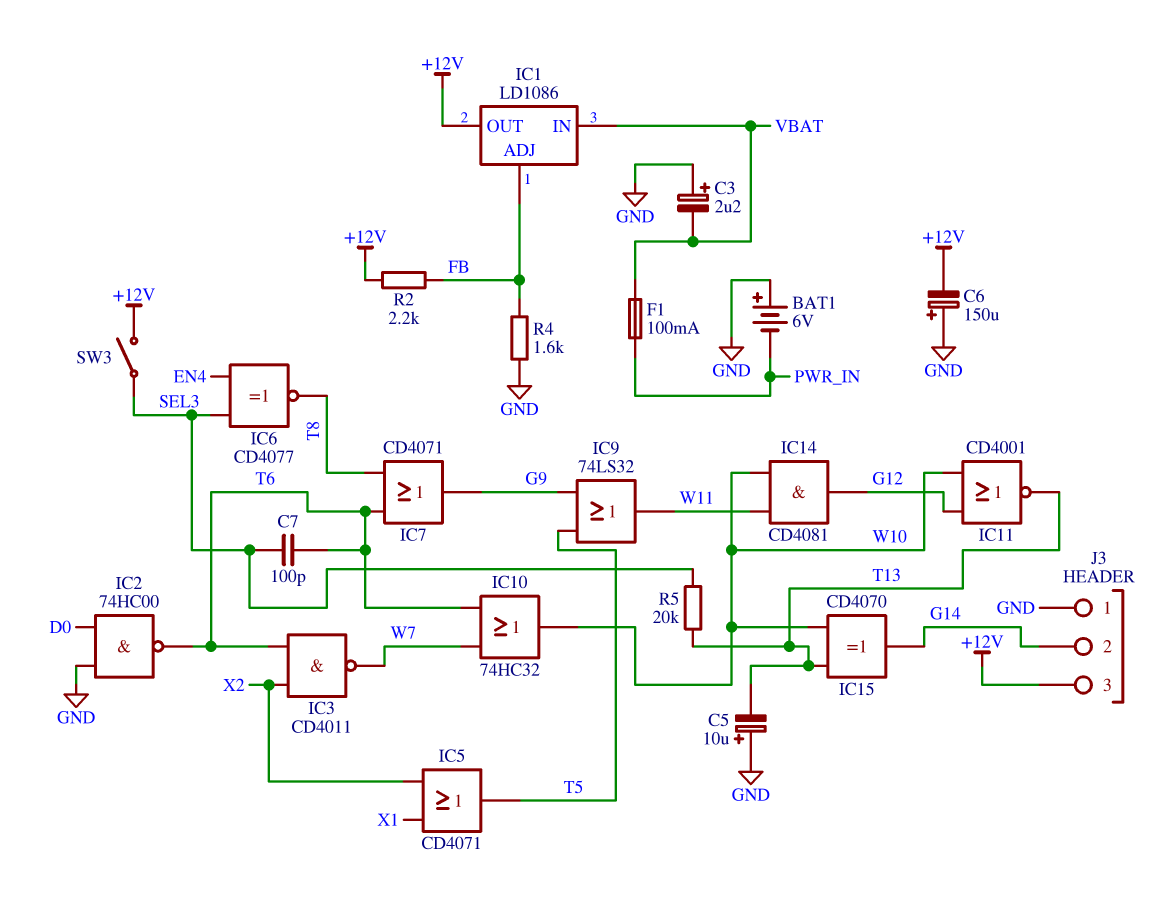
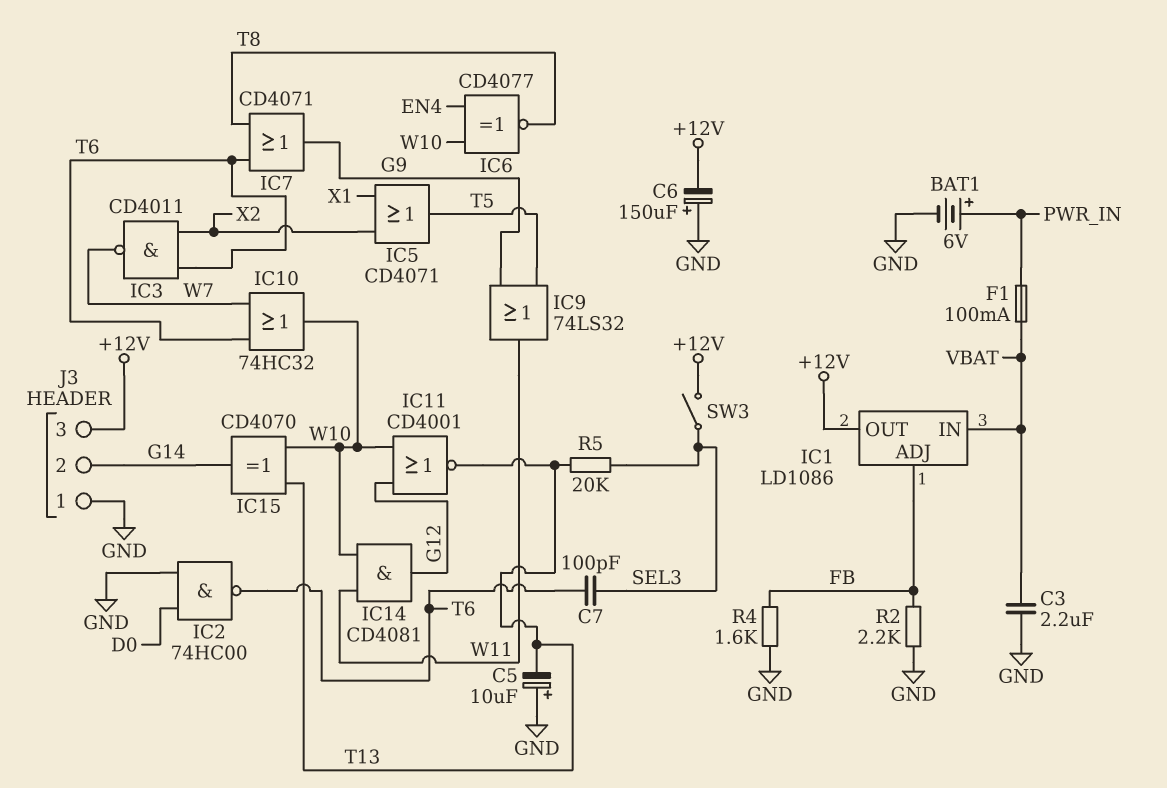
BAT1: 6V (plus GND, minus PWR_IN) -> 6V (plus PWR_IN, minus GND)
C3: 2.2uF (plus GND, minus VBAT) -> 2.2uF (GND, VBAT)
IC6: XNOR CD4077 (in EN4, in SEL3, out T8) -> XNOR CD4077 (in EN4, in W10, out T8)
R2: 2.2k (+12V, FB) -> 2.2k (FB, GND)

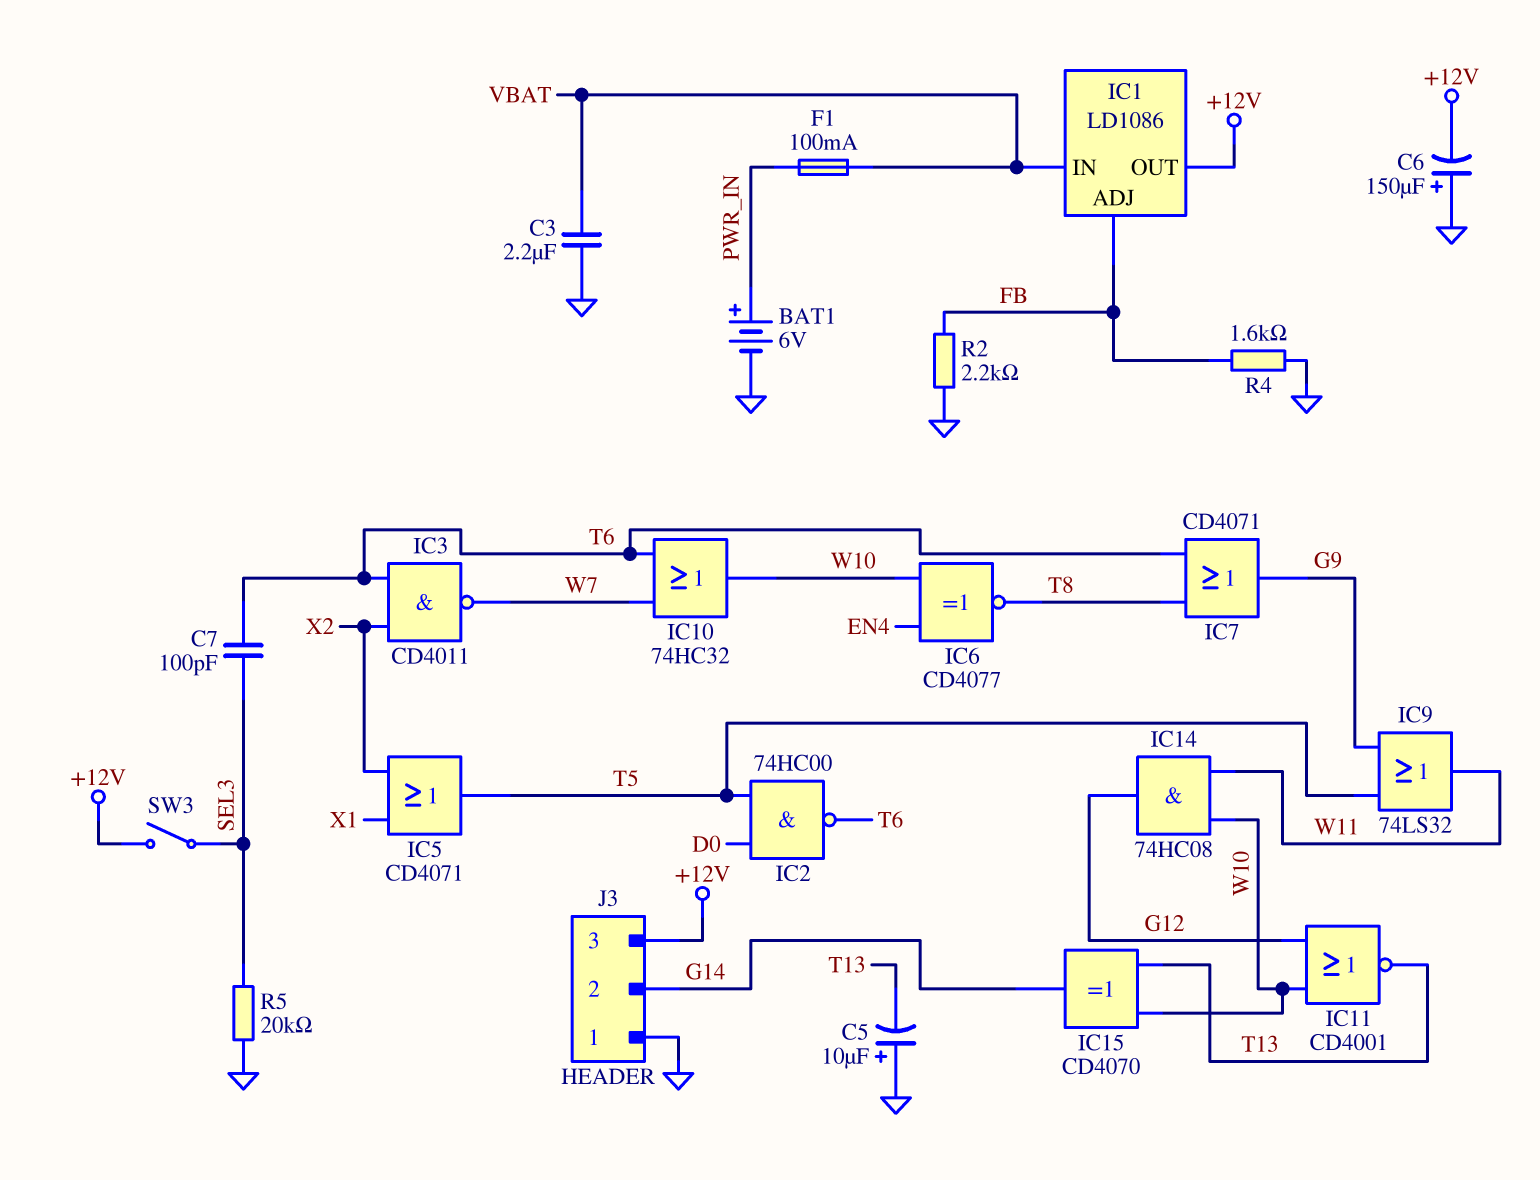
IC2: NAND 74HC00 (in D0, in GND, out T6) -> NAND 74HC00 (in D0, in T5, out T6)
IC14: AND CD4081 (in W10, in W11, out G12) -> AND 74HC08 (in W10, in W11, out G12)
R5: 20k (SEL3, T13) -> 20k (GND, SEL3)

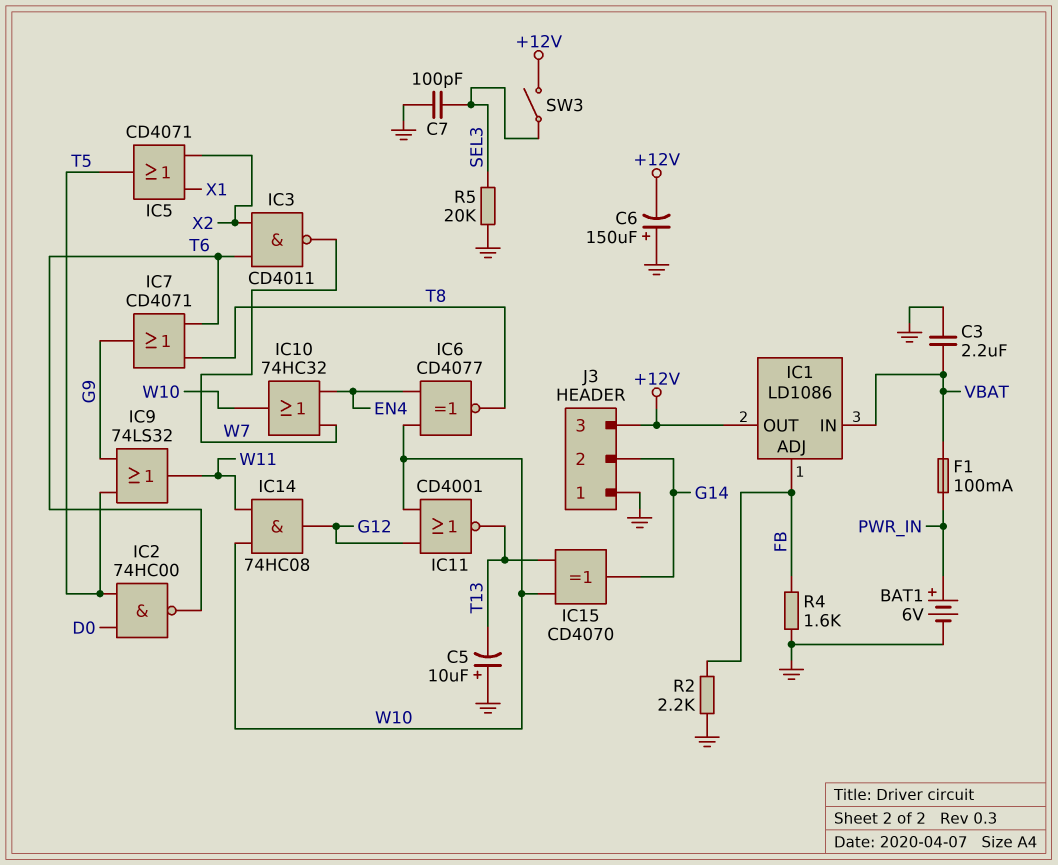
C7: 100pF (SEL3, T6) -> 100pF (GND, SEL3)
IC10: OR 74HC32 (in T6, in W7, out W10) -> OR 74HC32 (in EN4, in W7, out W10)

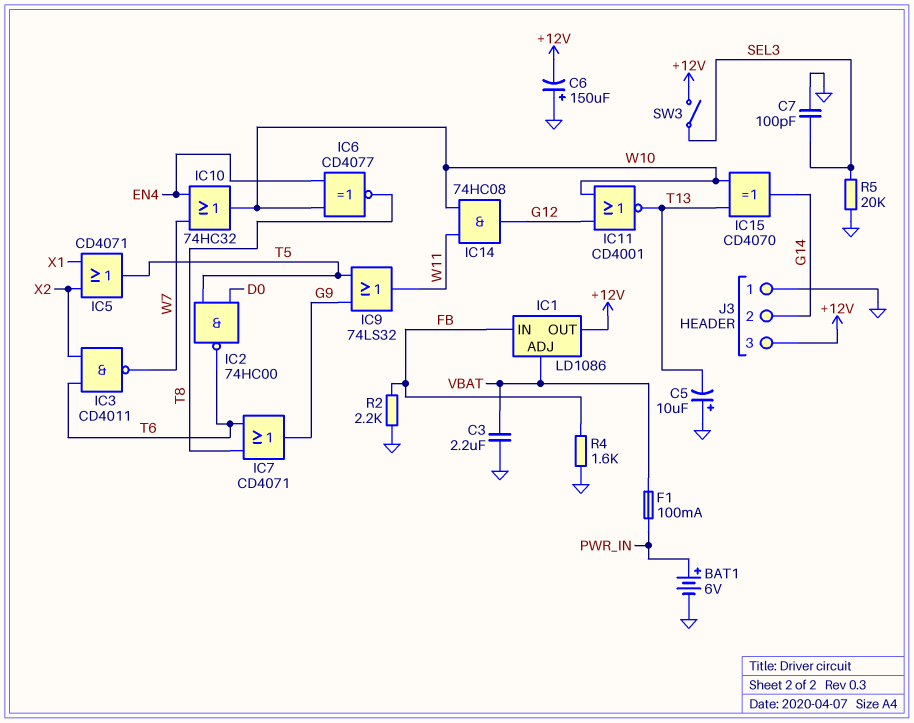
IC1 pin ADJ: FB -> VBAT
IC1 pin IN: VBAT -> FB

